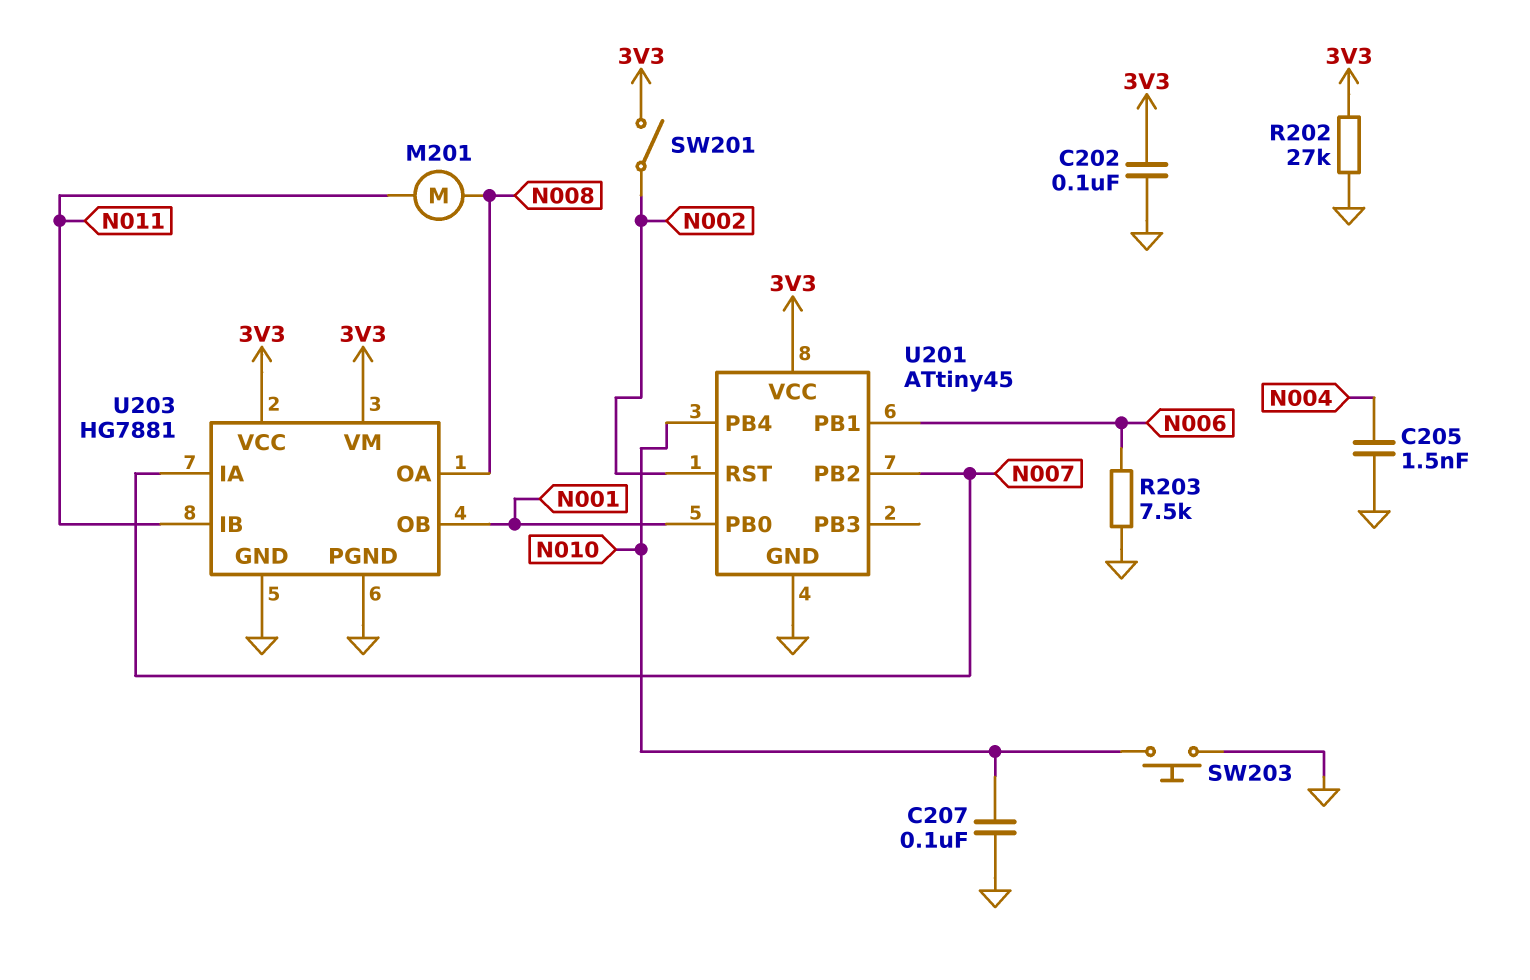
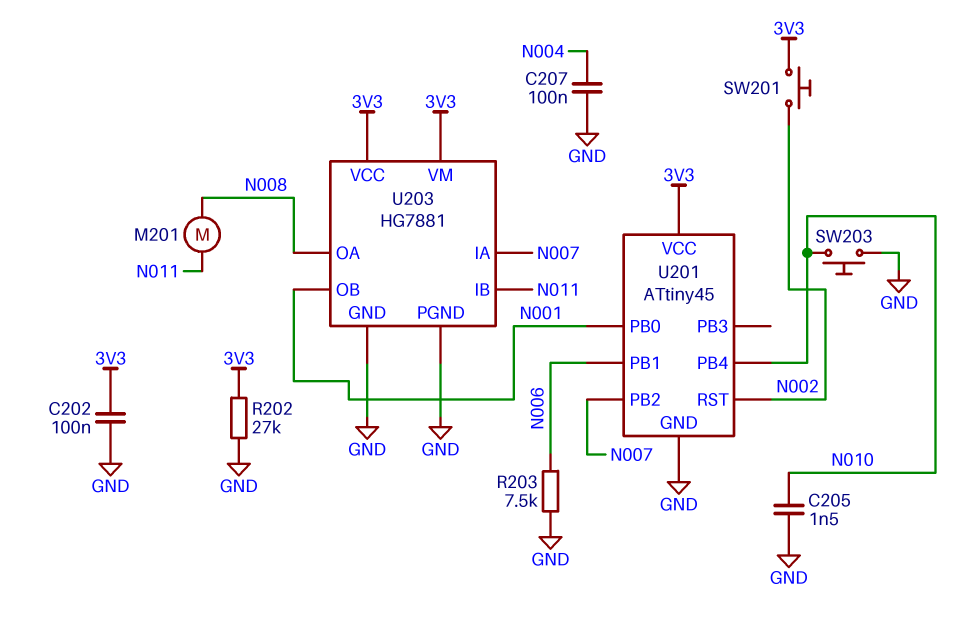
C205: 1.5nF (GND, N004) -> 1.5nF (GND, N010)
C207: 100nF (GND, N010) -> 100nF (GND, N004)
SW201: switch (3V3, N002) -> button (3V3, N002)

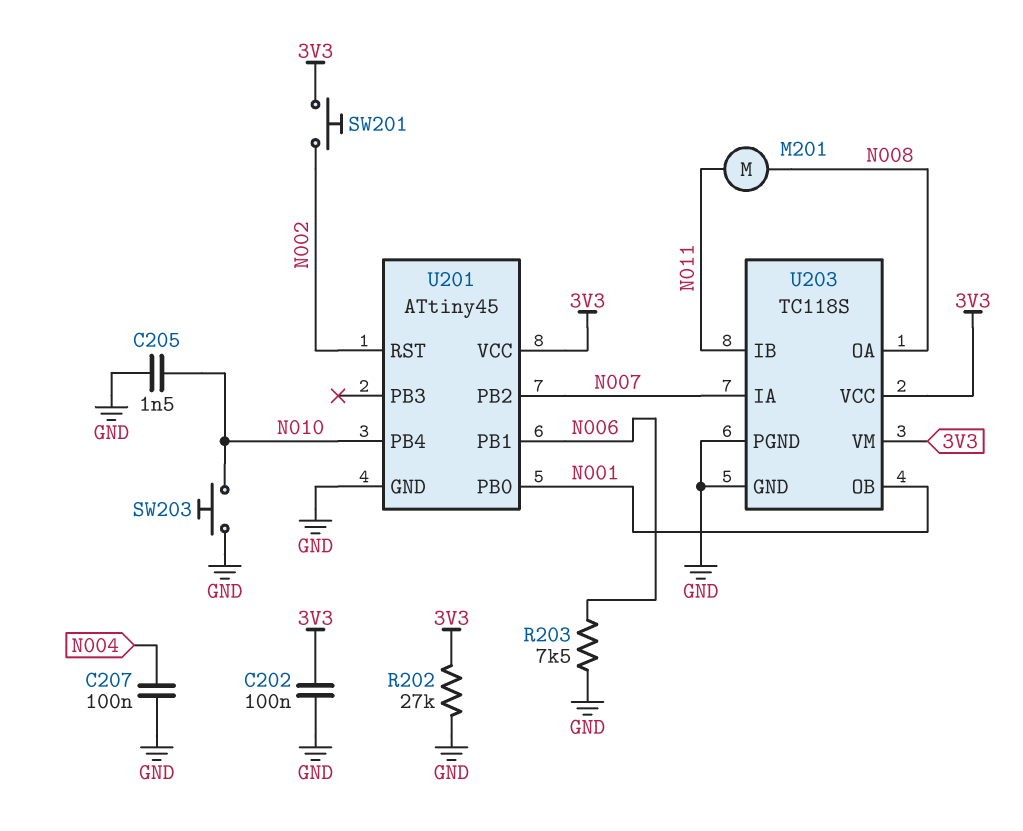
U203: HG7881 -> TC118S

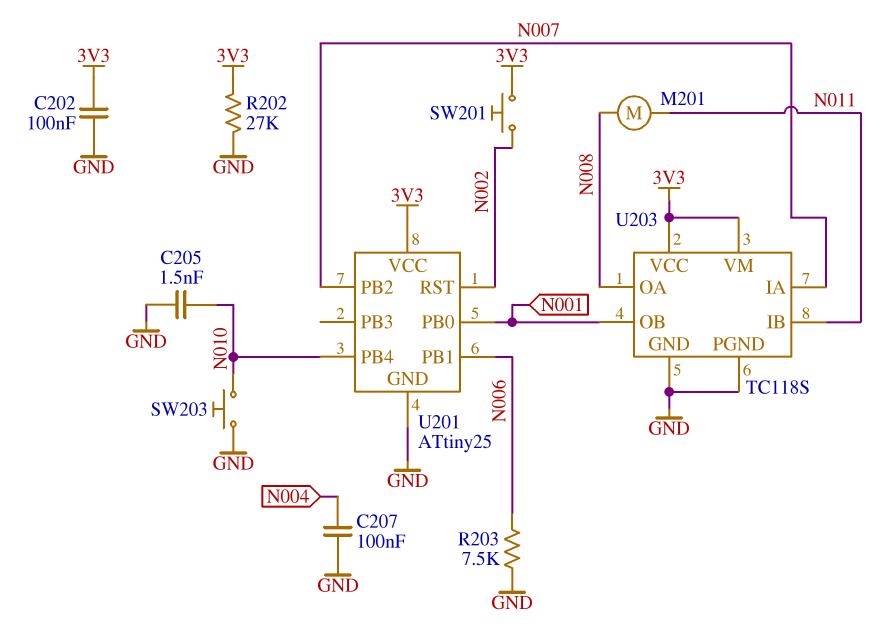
U201: ATtiny45 -> ATtiny25

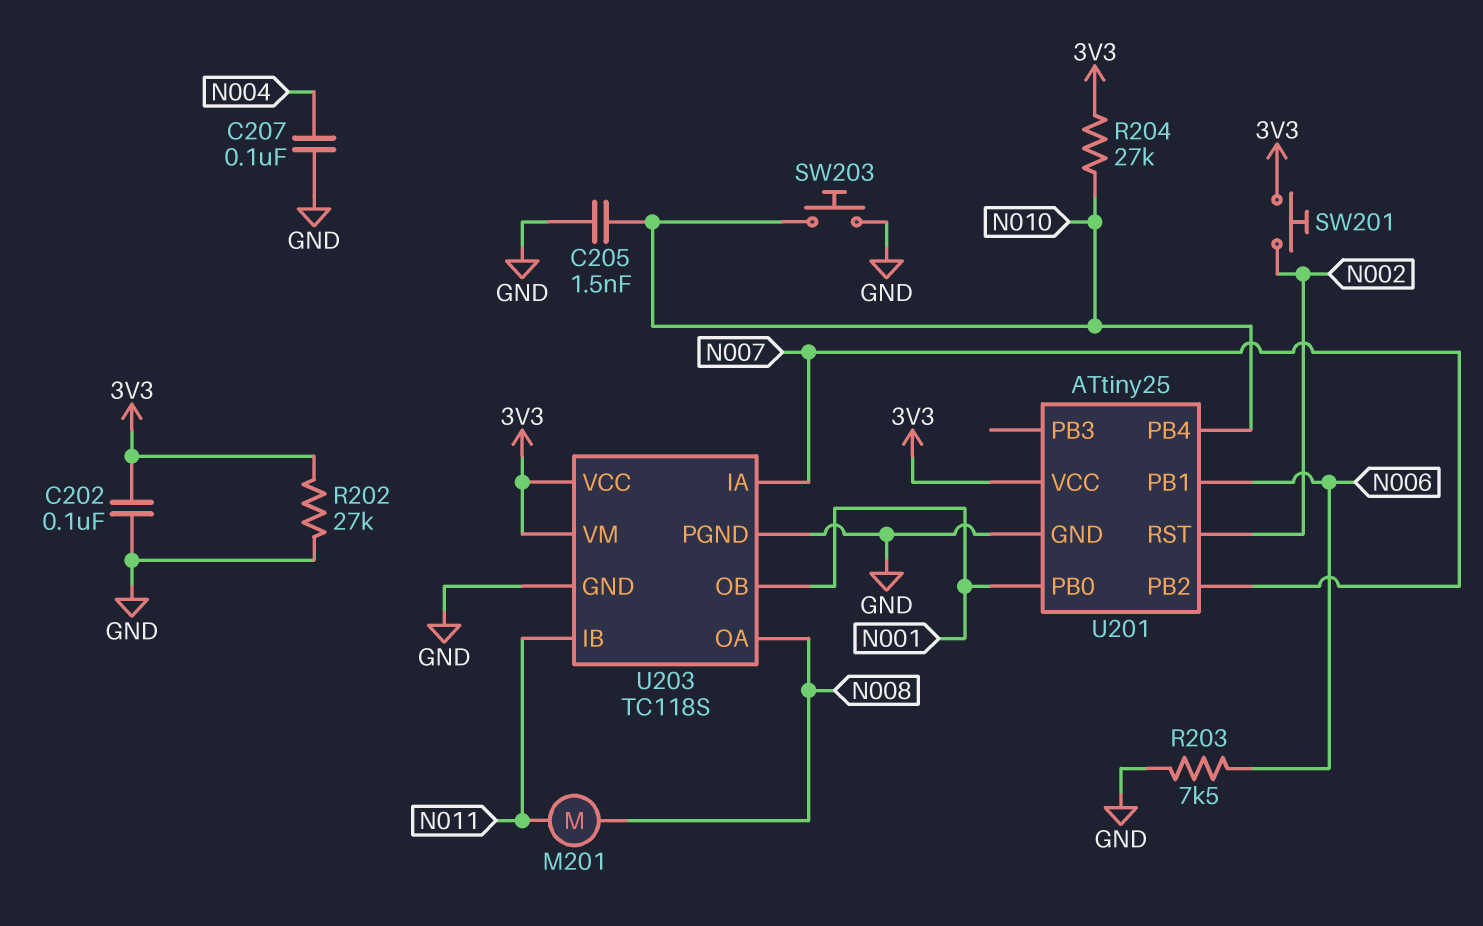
R204: none -> 27k (3V3, N010)

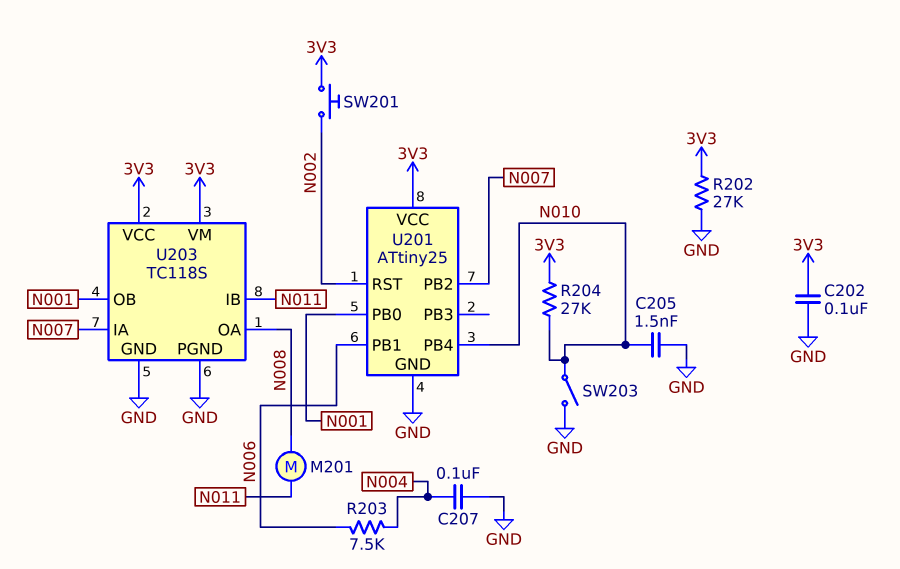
R203: 7.5k (GND, N006) -> 7.5k (N004, N006)
SW203: button (GND, N010) -> switch (GND, N010)

